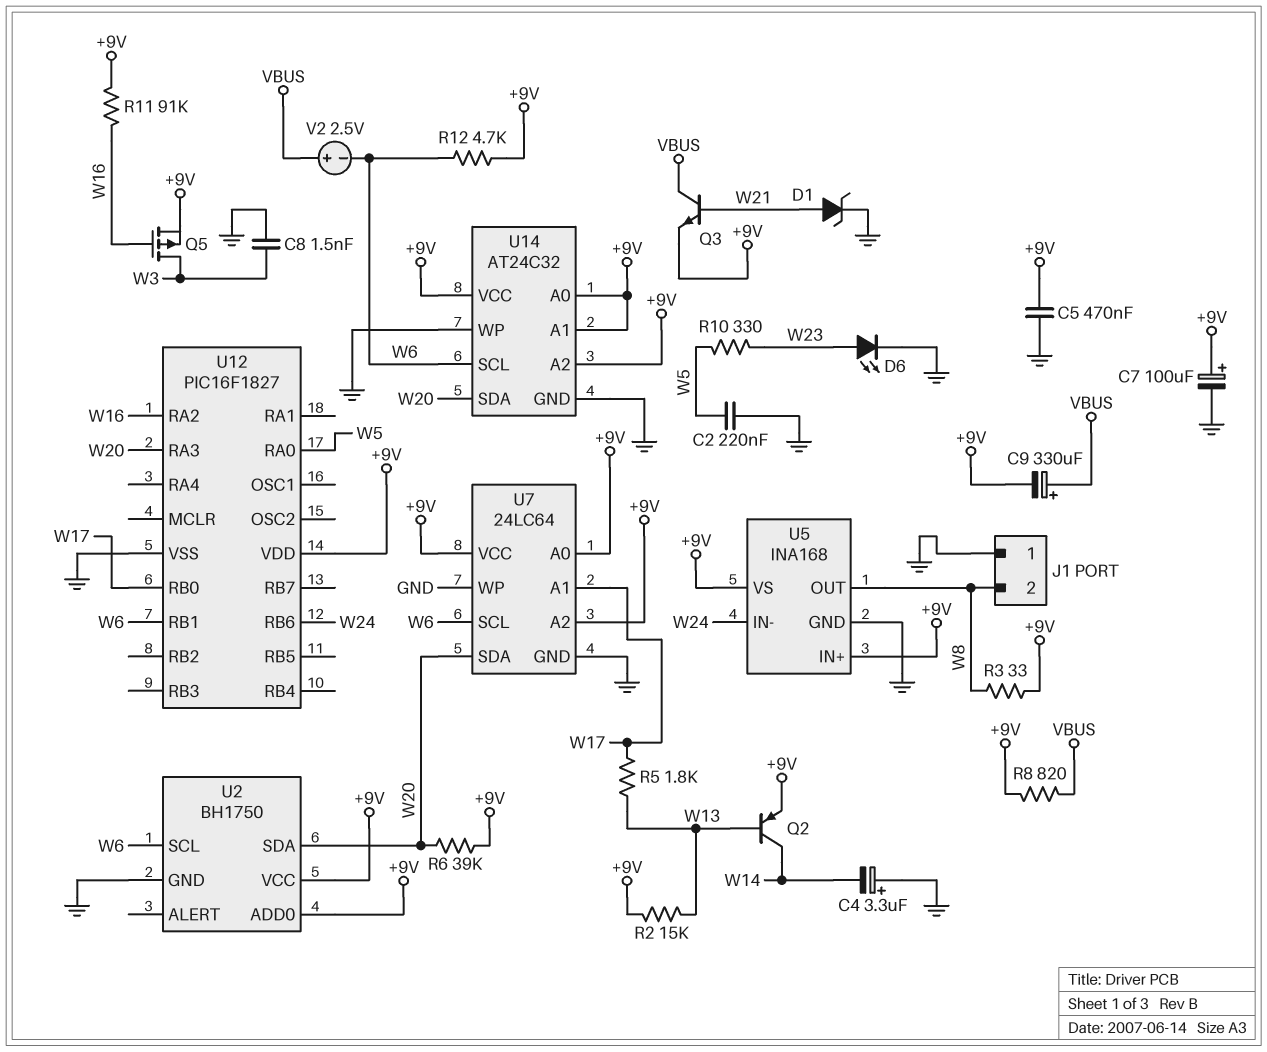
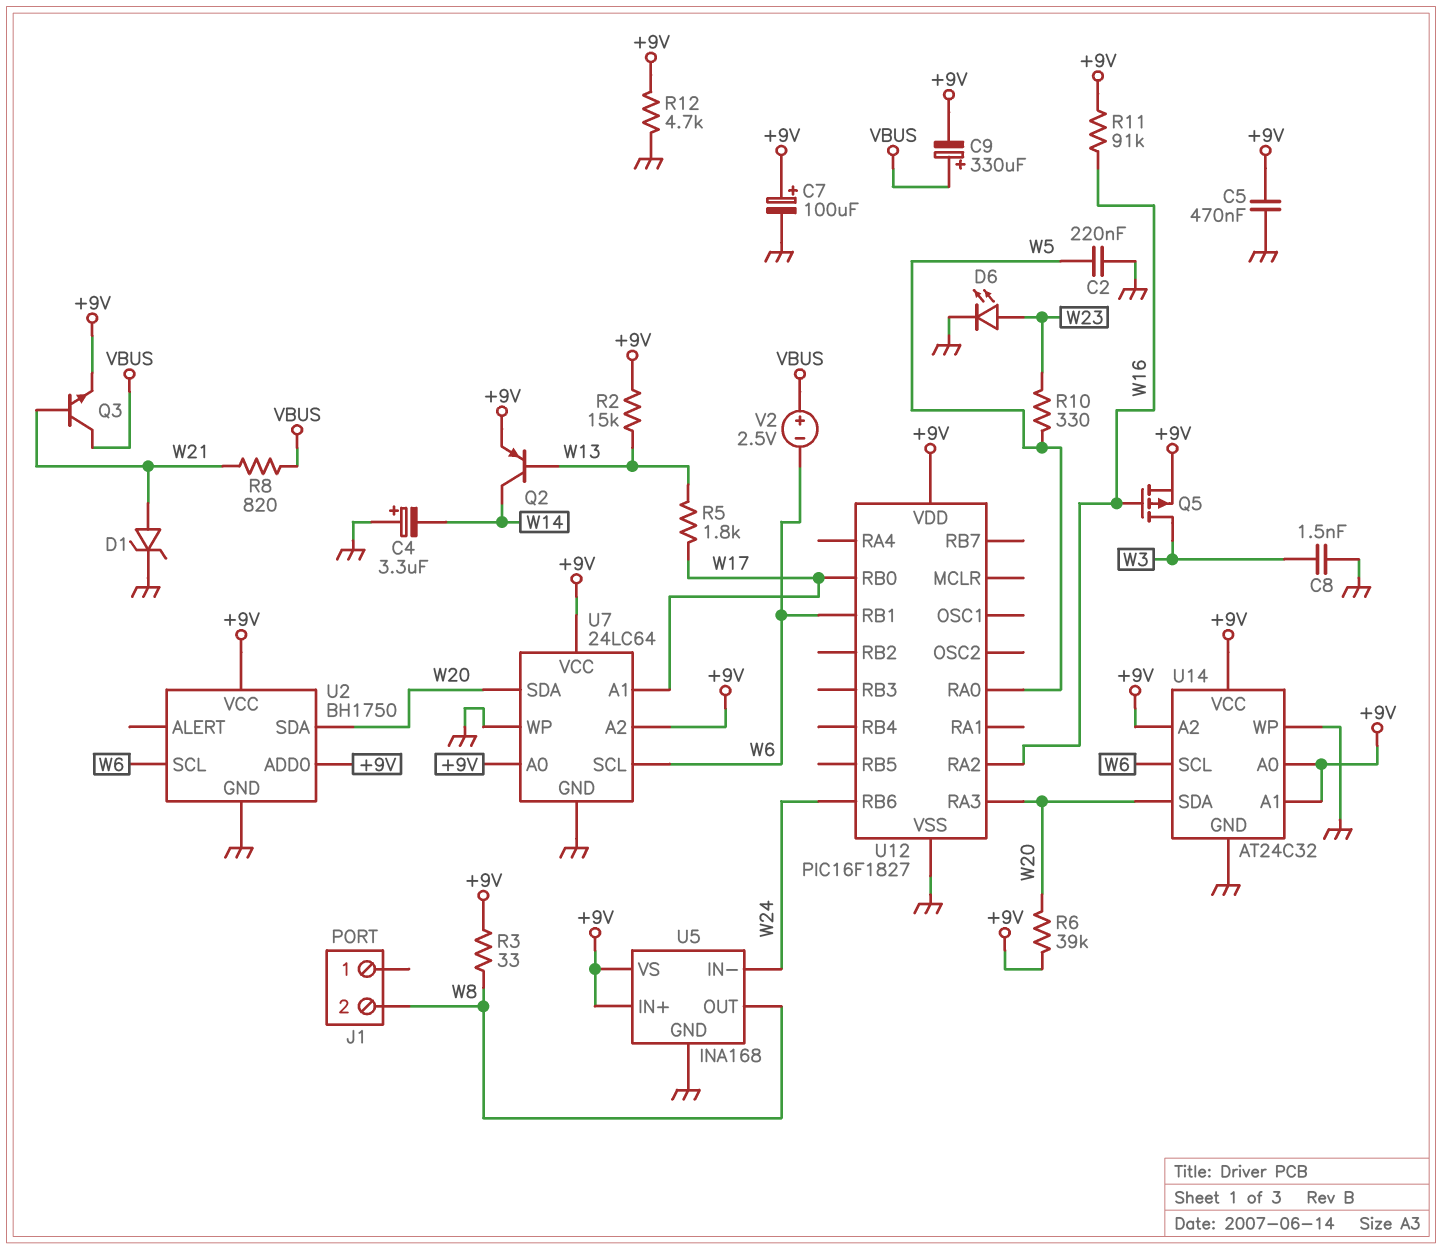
J1 pin 1: GND -> none
R8: 820 (+9V, VBUS) -> 820 (VBUS, W21)
R12: 4.7k (+9V, W6) -> 4.7k (+9V, GND)

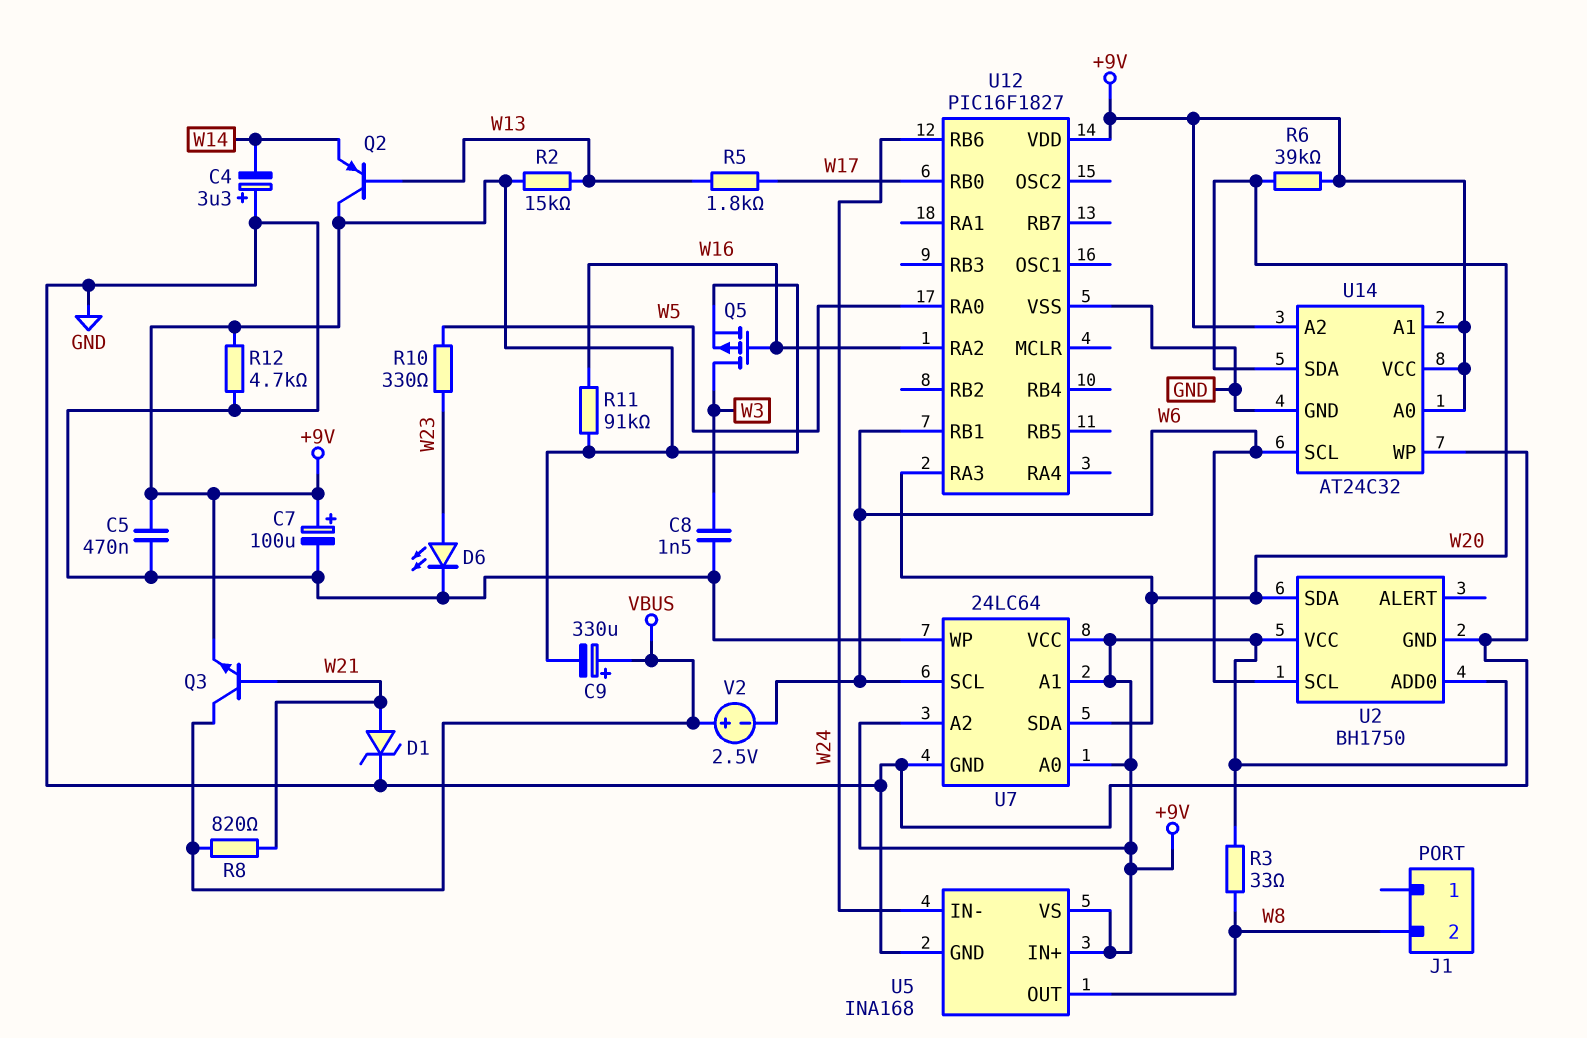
C2: 220nF (GND, W5) -> none
Q2: PNP (B W13, C W14, E +9V) -> PNP (B W13, C +9V, E W14)
U7 pin A1: W17 -> +9V

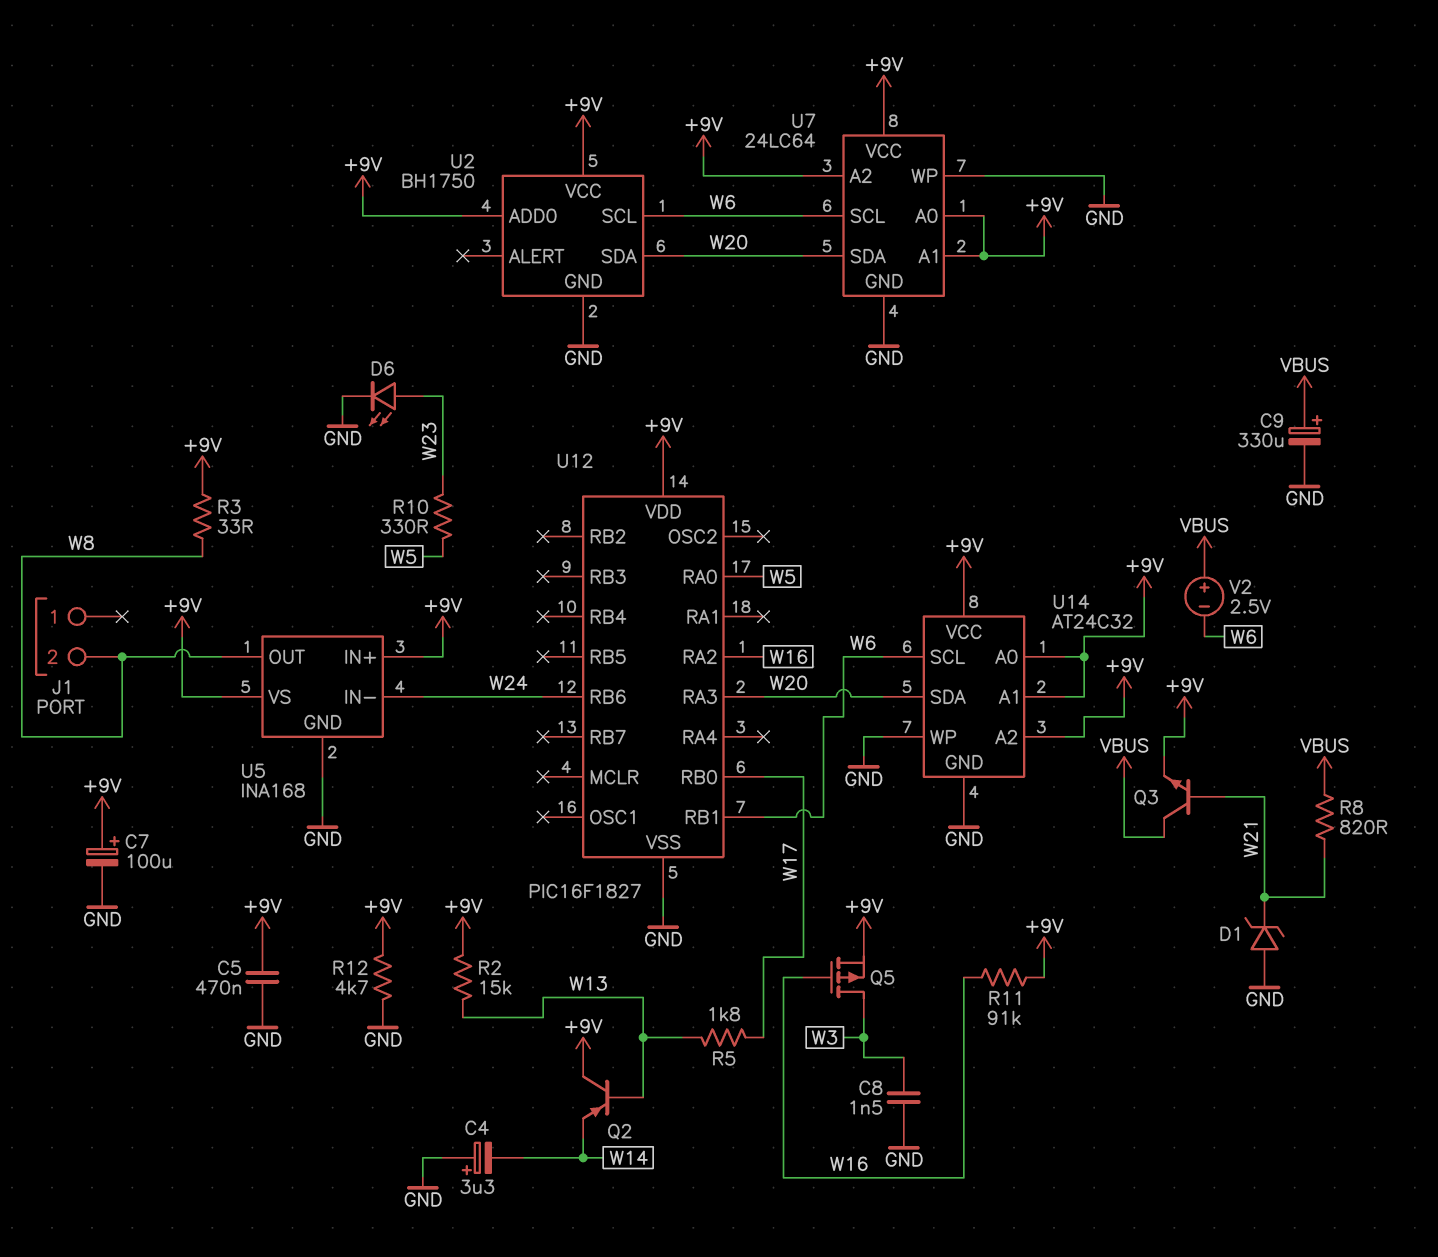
C9: 330uF (plus VBUS, minus +9V) -> 330uF (plus VBUS, minus GND)
D1: zener (A W21, K GND) -> zener (A GND, K W21)
R6: 39k (+9V, W20) -> none

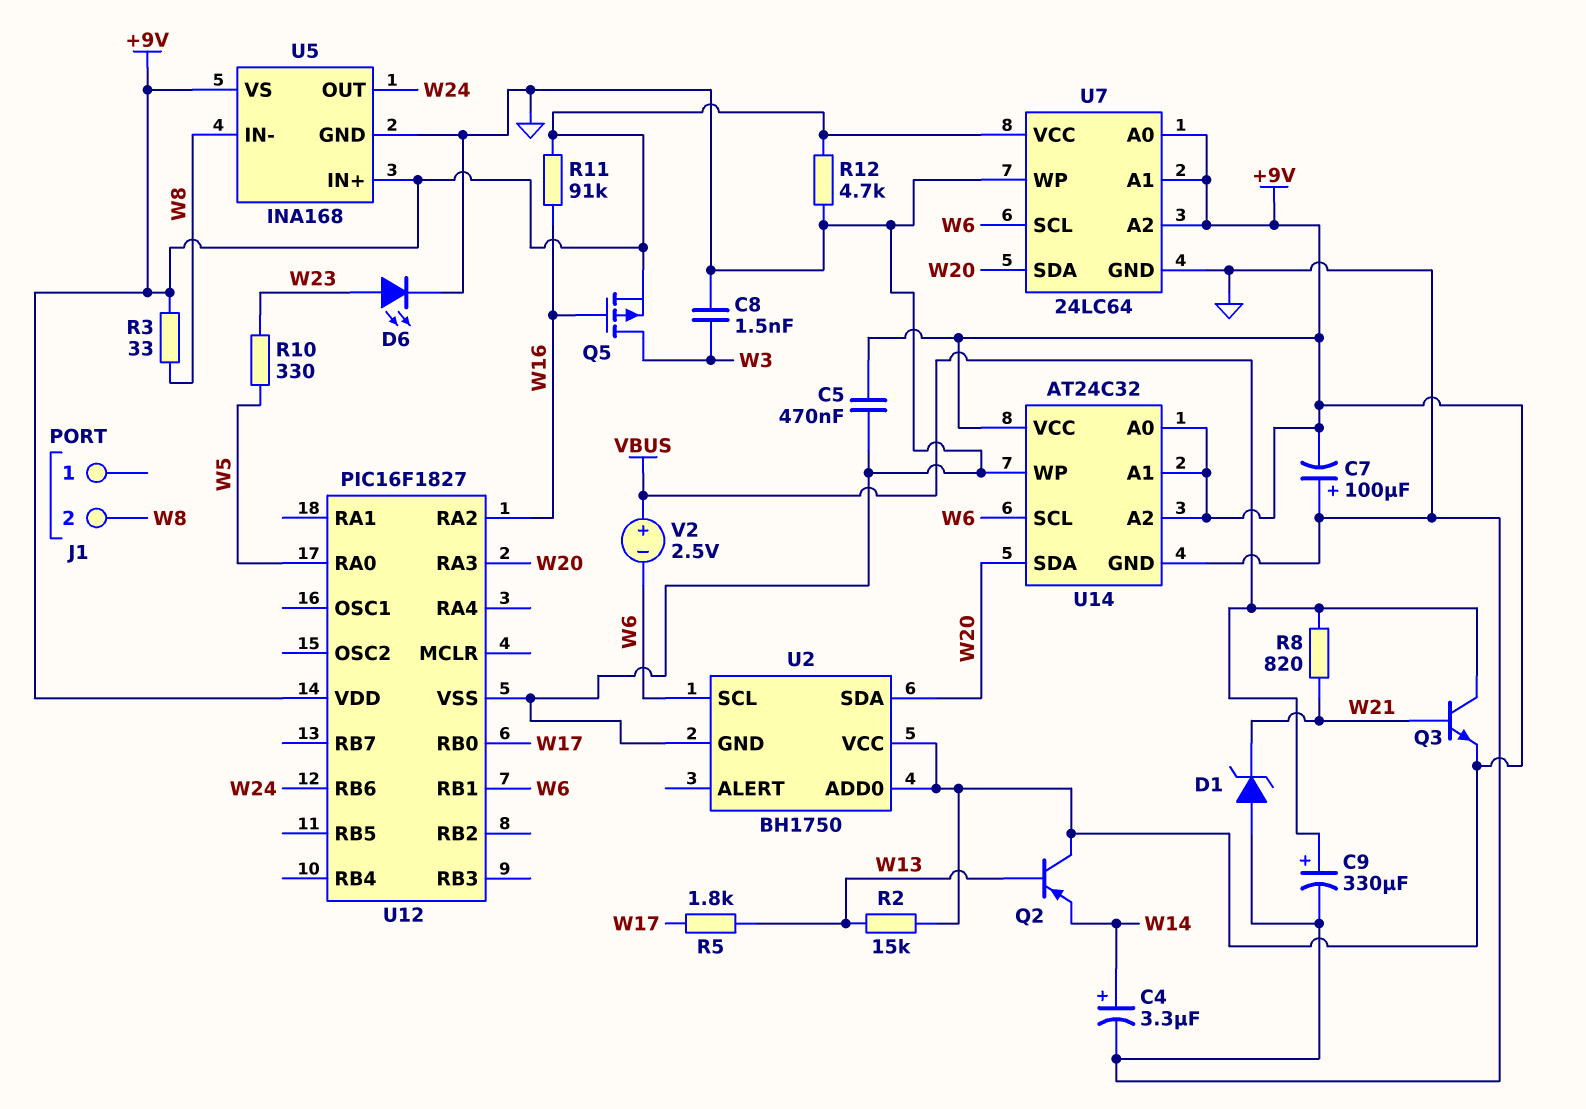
C4: 3.3uF (plus GND, minus W14) -> 3.3uF (plus W14, minus GND)
C7: 100uF (plus +9V, minus GND) -> 100uF (plus GND, minus +9V)
U5 pin IN-: W24 -> W8
U5 pin OUT: W8 -> W24

